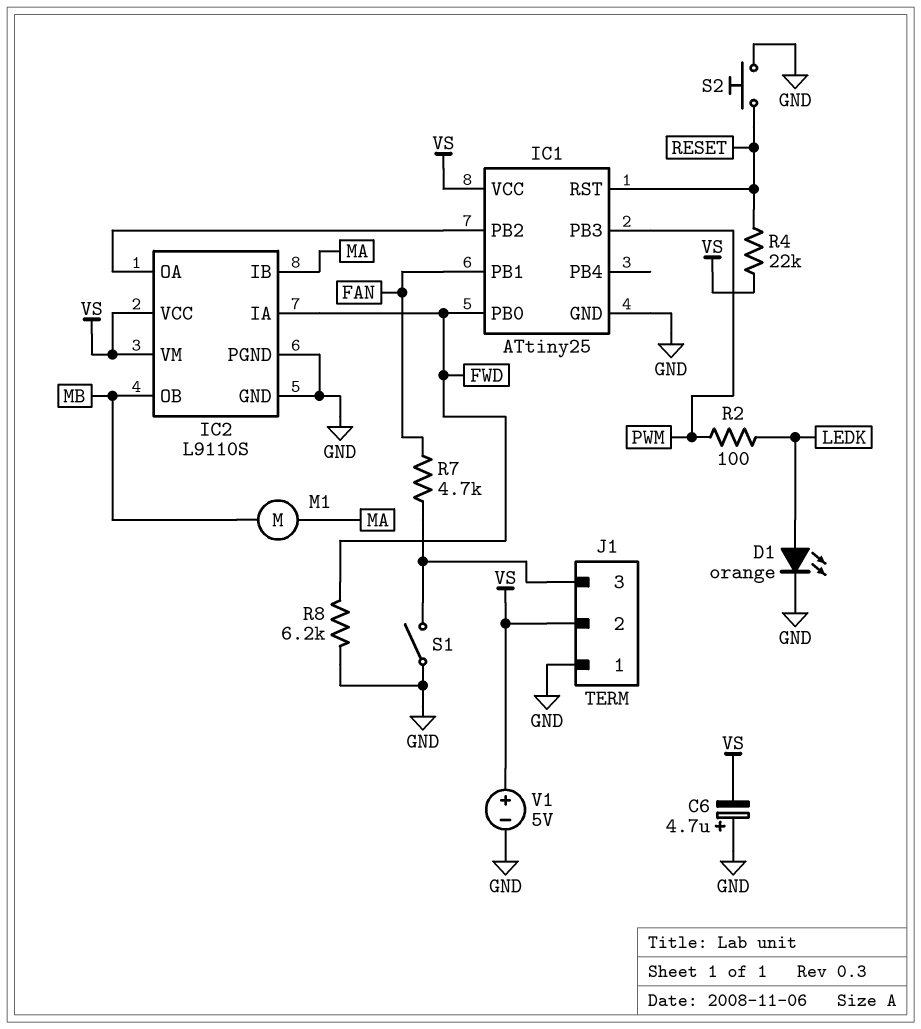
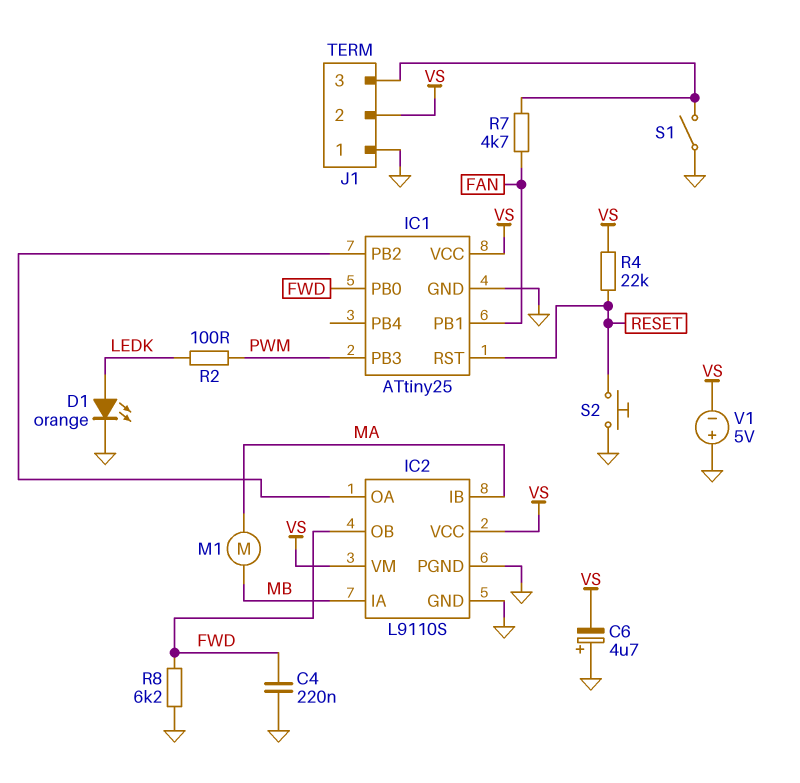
C4: none -> 220nF (FWD, GND)
IC2 pin IA: FWD -> MB
IC2 pin OB: MB -> FWD
V1: 5V (plus VS, minus GND) -> 5V (plus GND, minus VS)

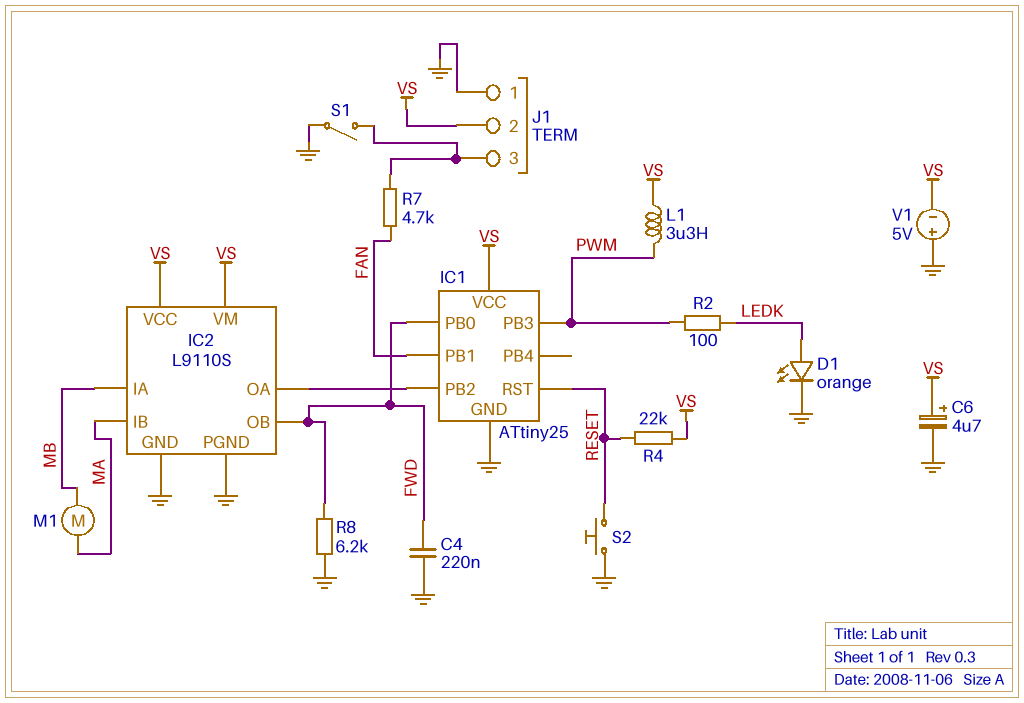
C6: 4.7uF (plus GND, minus VS) -> 4.7uF (plus VS, minus GND)
L1: none -> 3.3uH (PWM, VS)

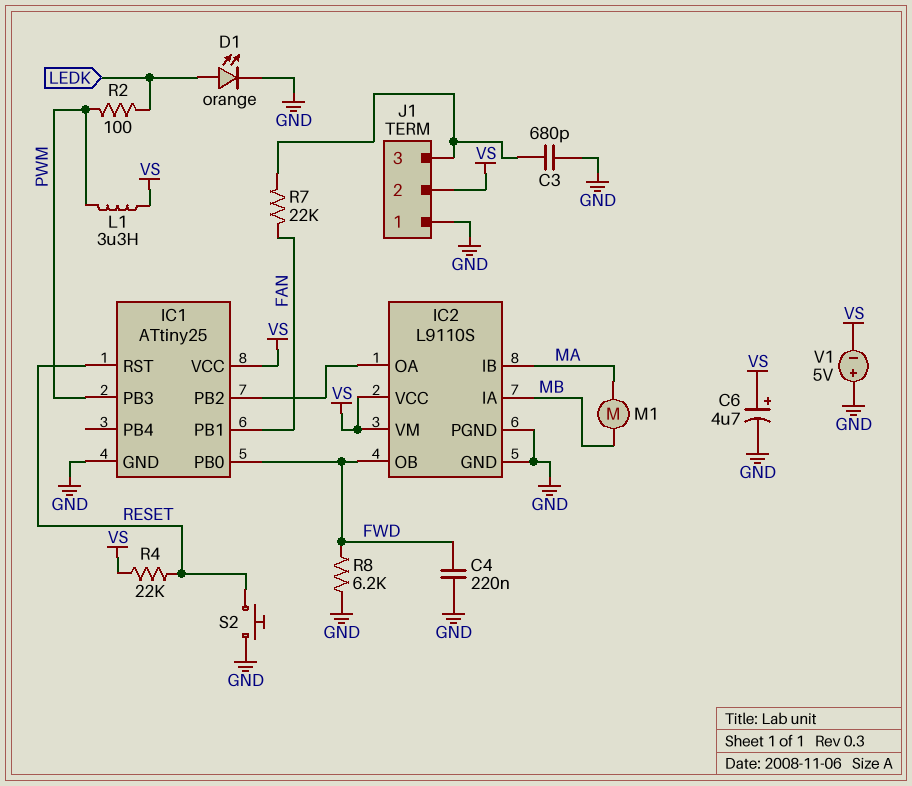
C3: none -> 680pF (GND, J1/3)
R7: 4.7k (FAN, J1/3) -> 22k (FAN, J1/3)
S1: switch (GND, J1/3) -> none

